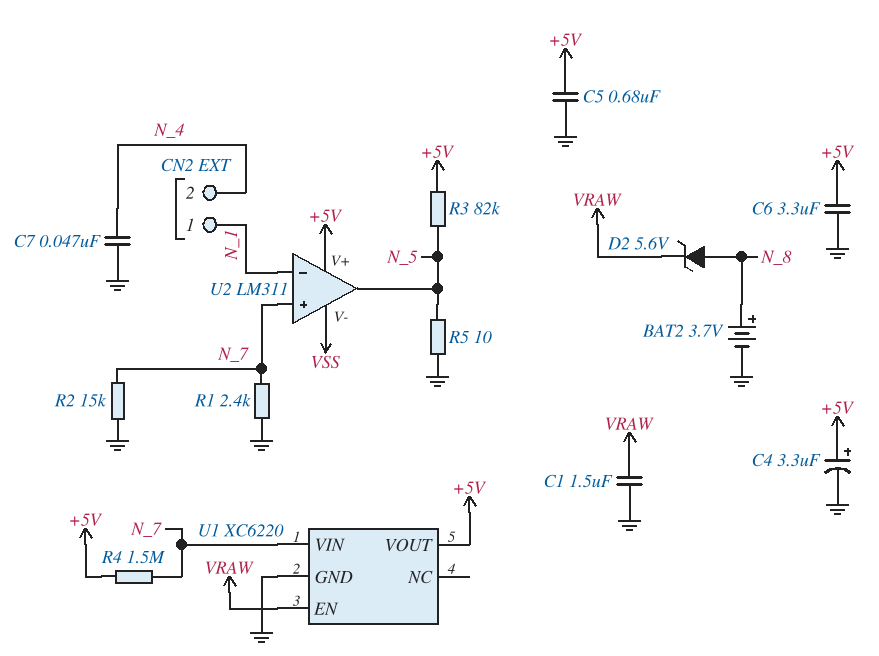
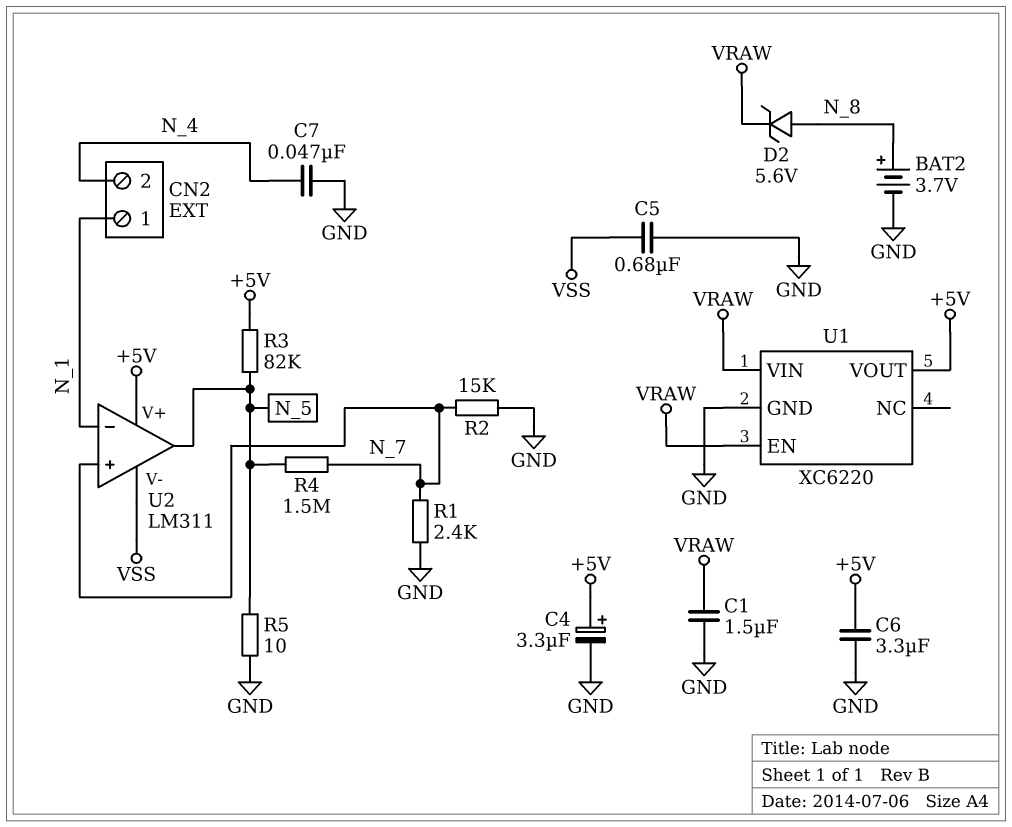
C5: 680nF (+5V, GND) -> 680nF (GND, VSS)
R4: 1.5M (+5V, N_7) -> 1.5M (N_5, N_7)
U1 pin VIN: N_7 -> VRAW

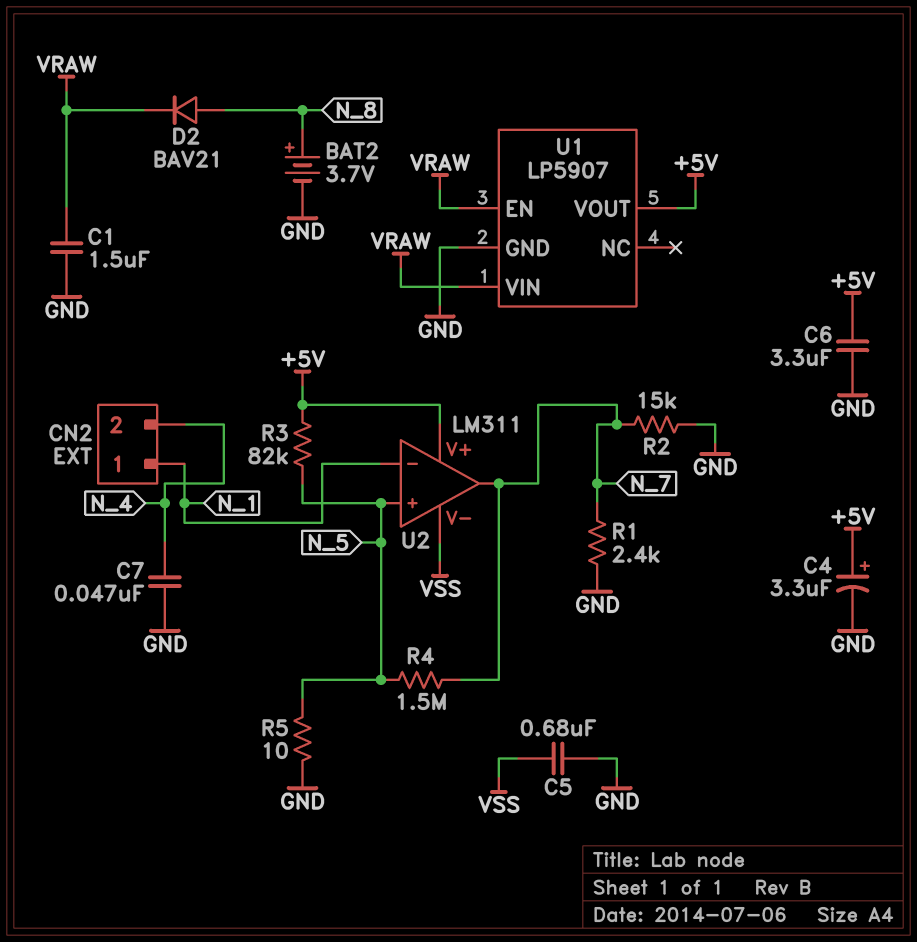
D2: zener 5.6V (A N_8, K VRAW) -> diode BAV21 (A N_8, K VRAW)
U1: XC6220 -> LP5907
U2 pin in+: N_7 -> N_5
U2 pin out: N_5 -> N_7

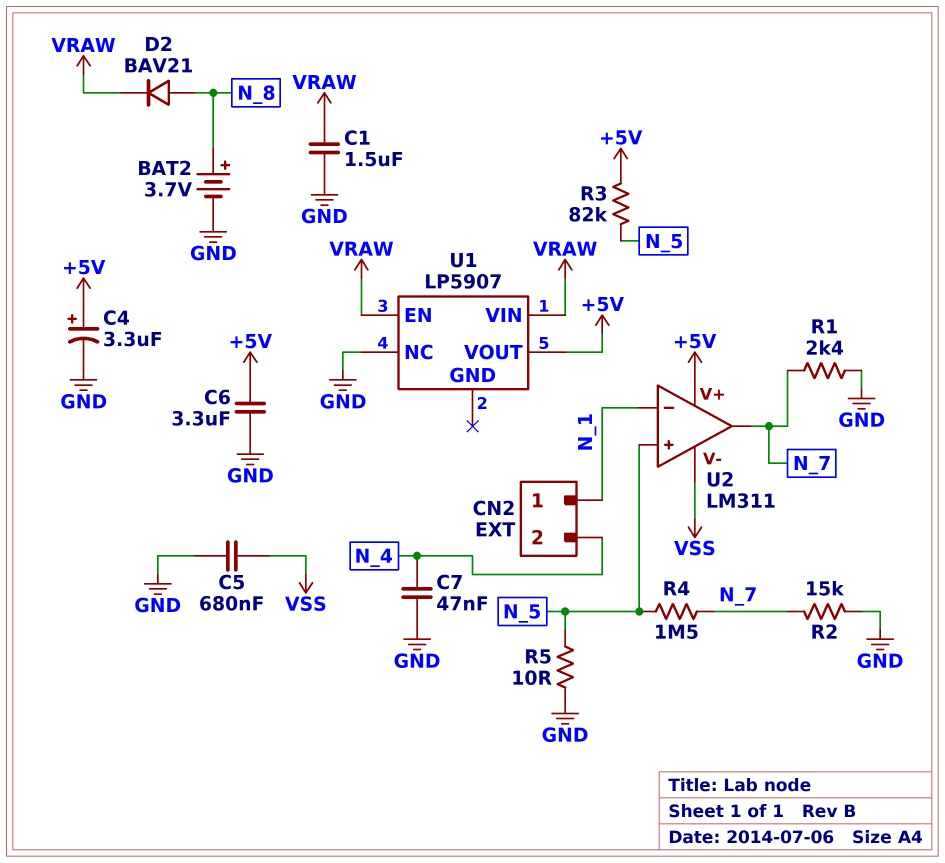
U1 pin GND: GND -> none
U1 pin NC: none -> GND

